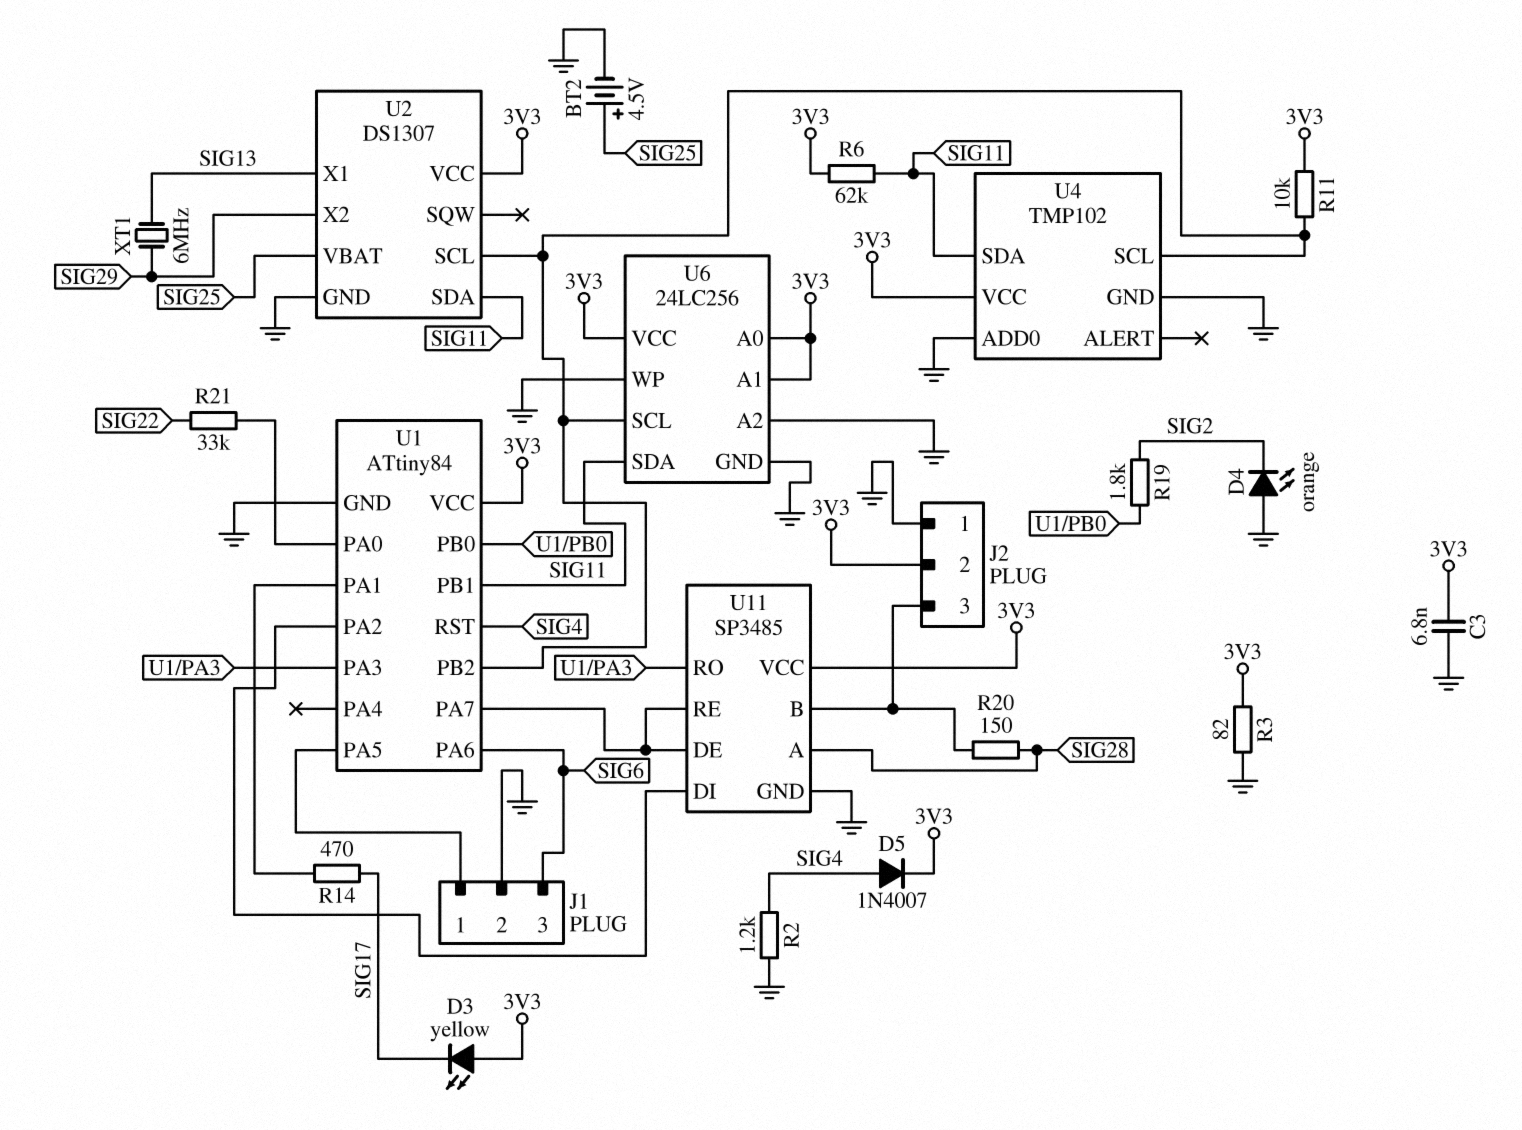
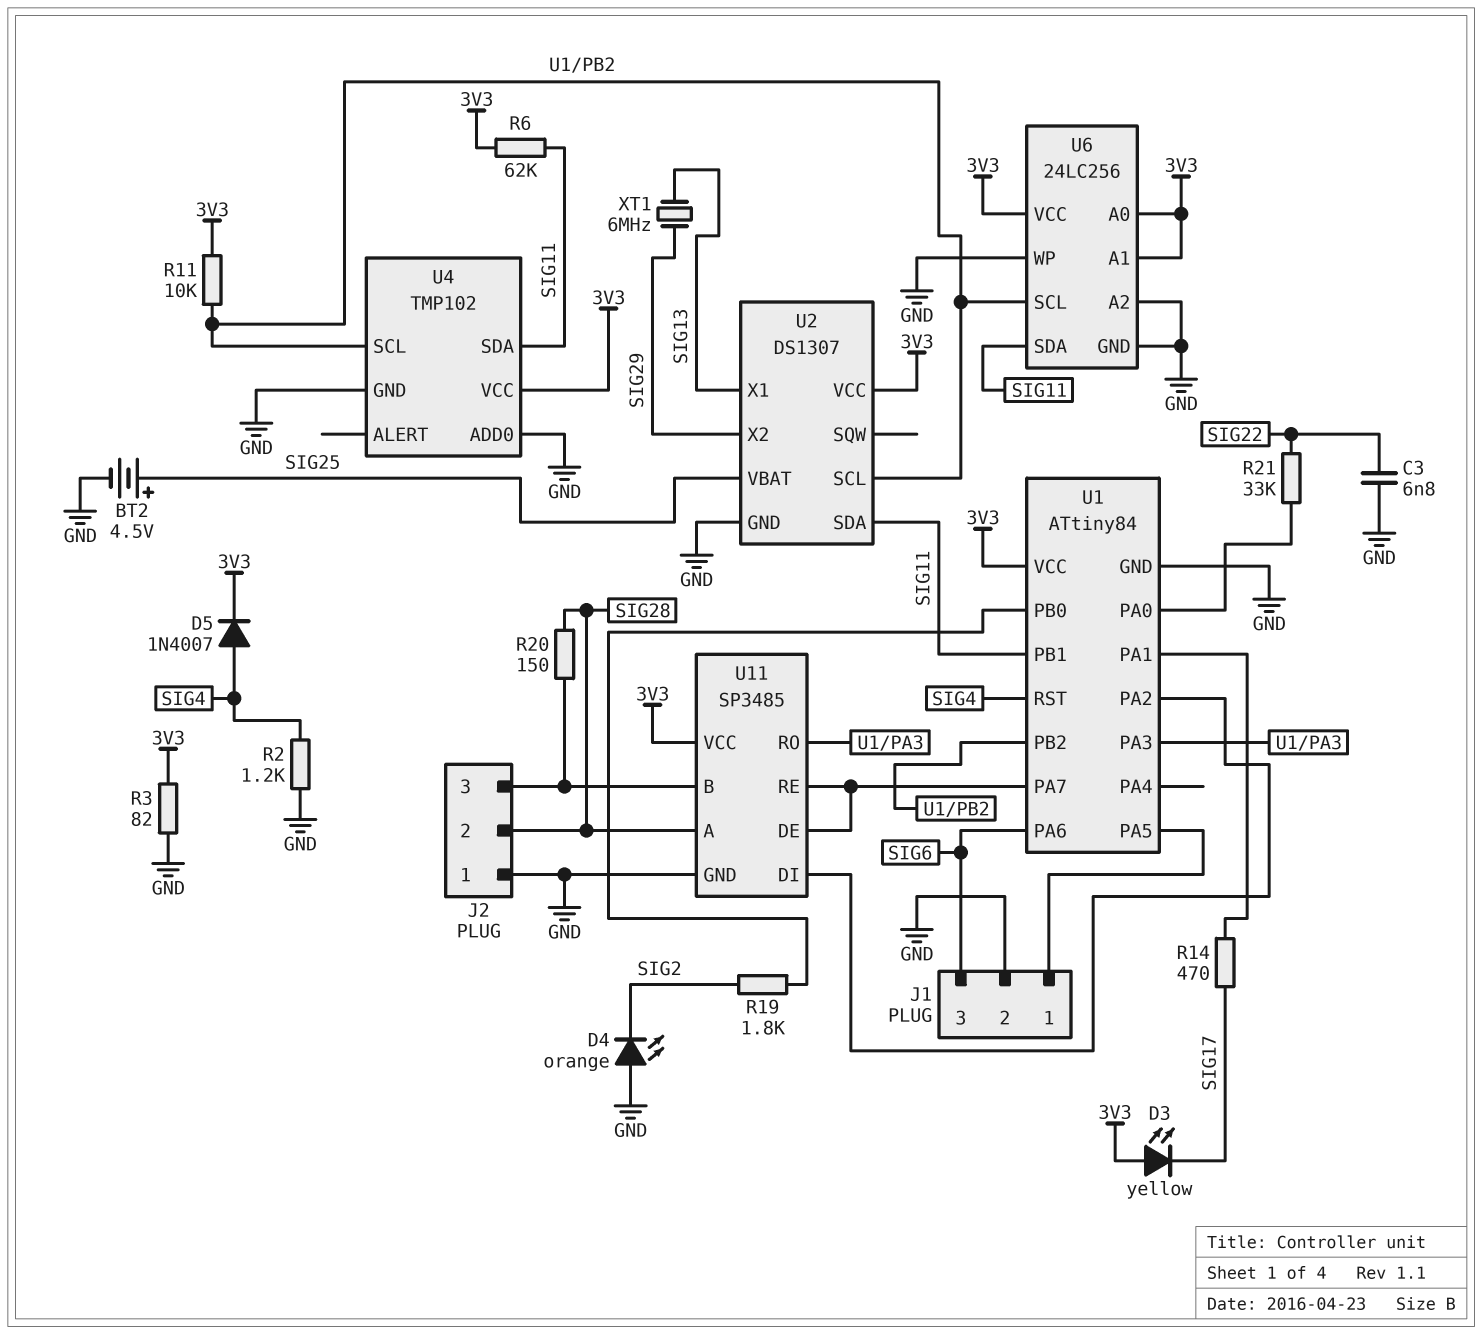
C3: 6.8nF (3V3, GND) -> 6.8nF (GND, SIG22)
J2 pin 2: 3V3 -> SIG28

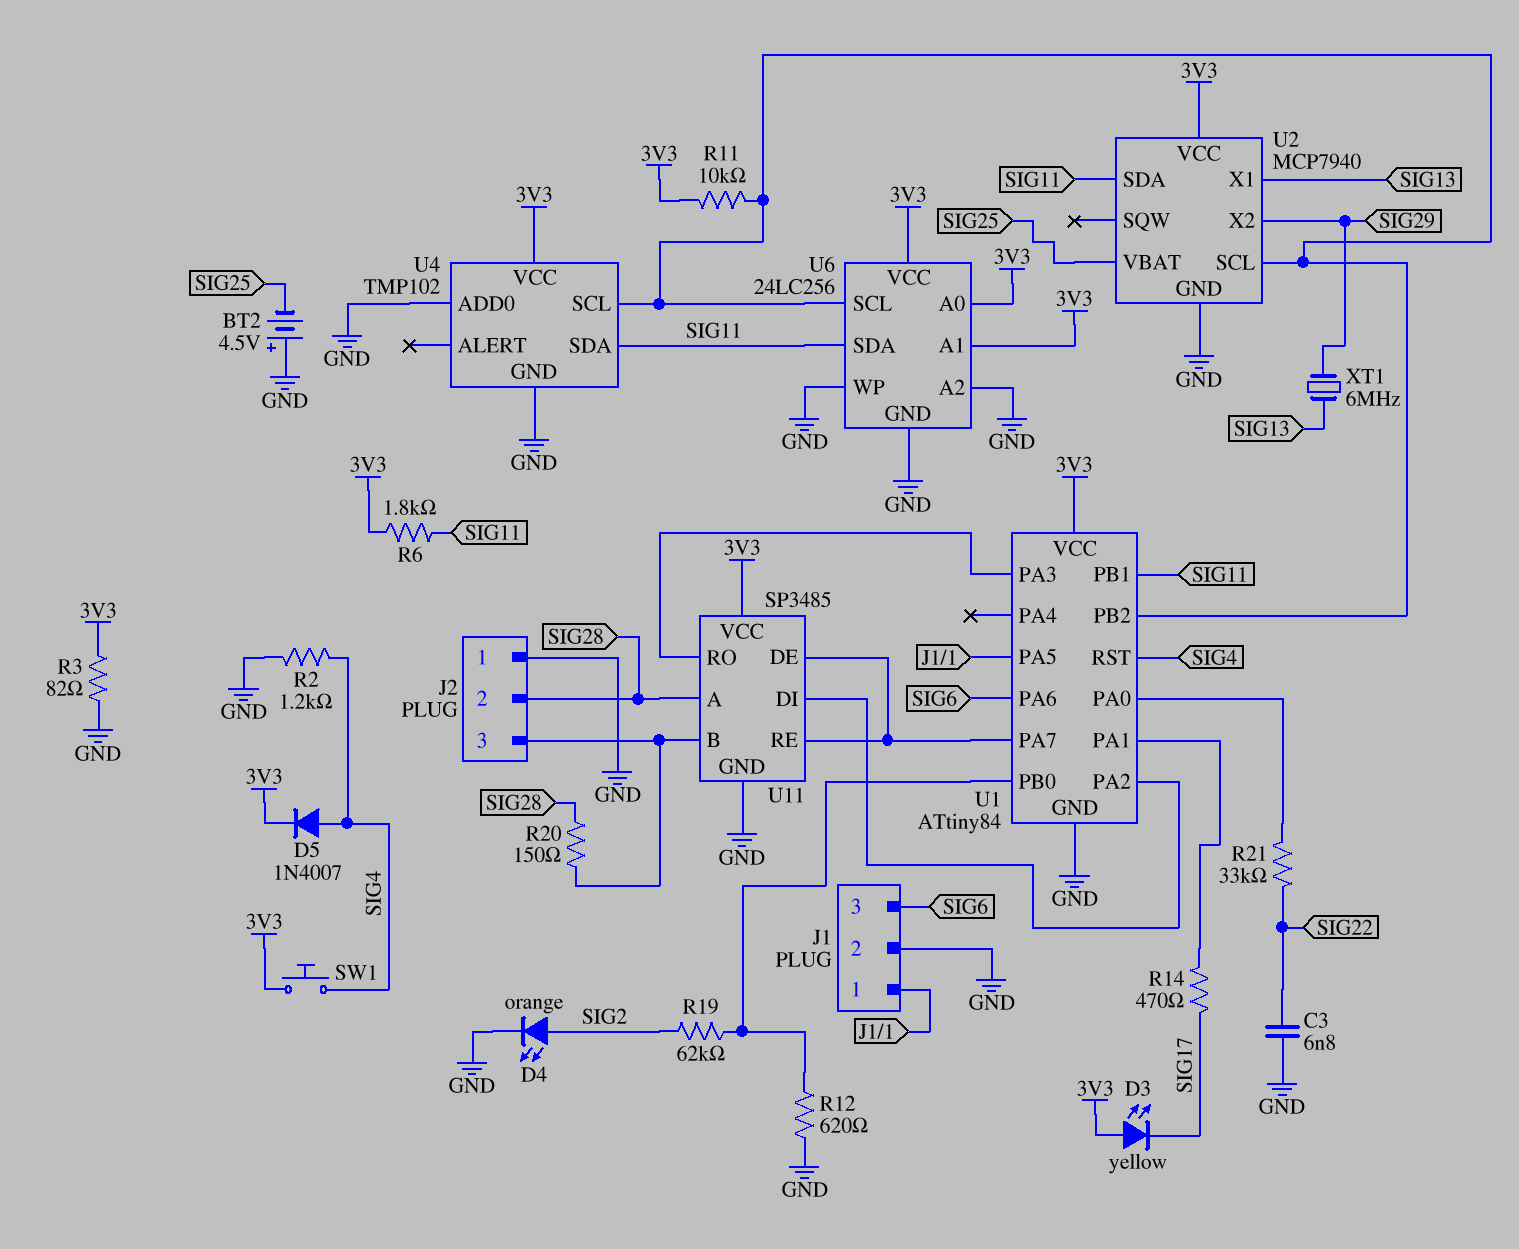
BT2: 4.5V (plus SIG25, minus GND) -> 4.5V (plus GND, minus SIG25)
D4: LED orange (A GND, K SIG2) -> LED orange (A SIG2, K GND)
R6: 62k (3V3, SIG11) -> 1.8k (3V3, SIG11)
R12: none -> 620 (GND, U1/PB0)
R19: 1.8k (SIG2, U1/PB0) -> 62k (SIG2, U1/PB0)
SW1: none -> button (3V3, SIG4)
U2: DS1307 -> MCP7940

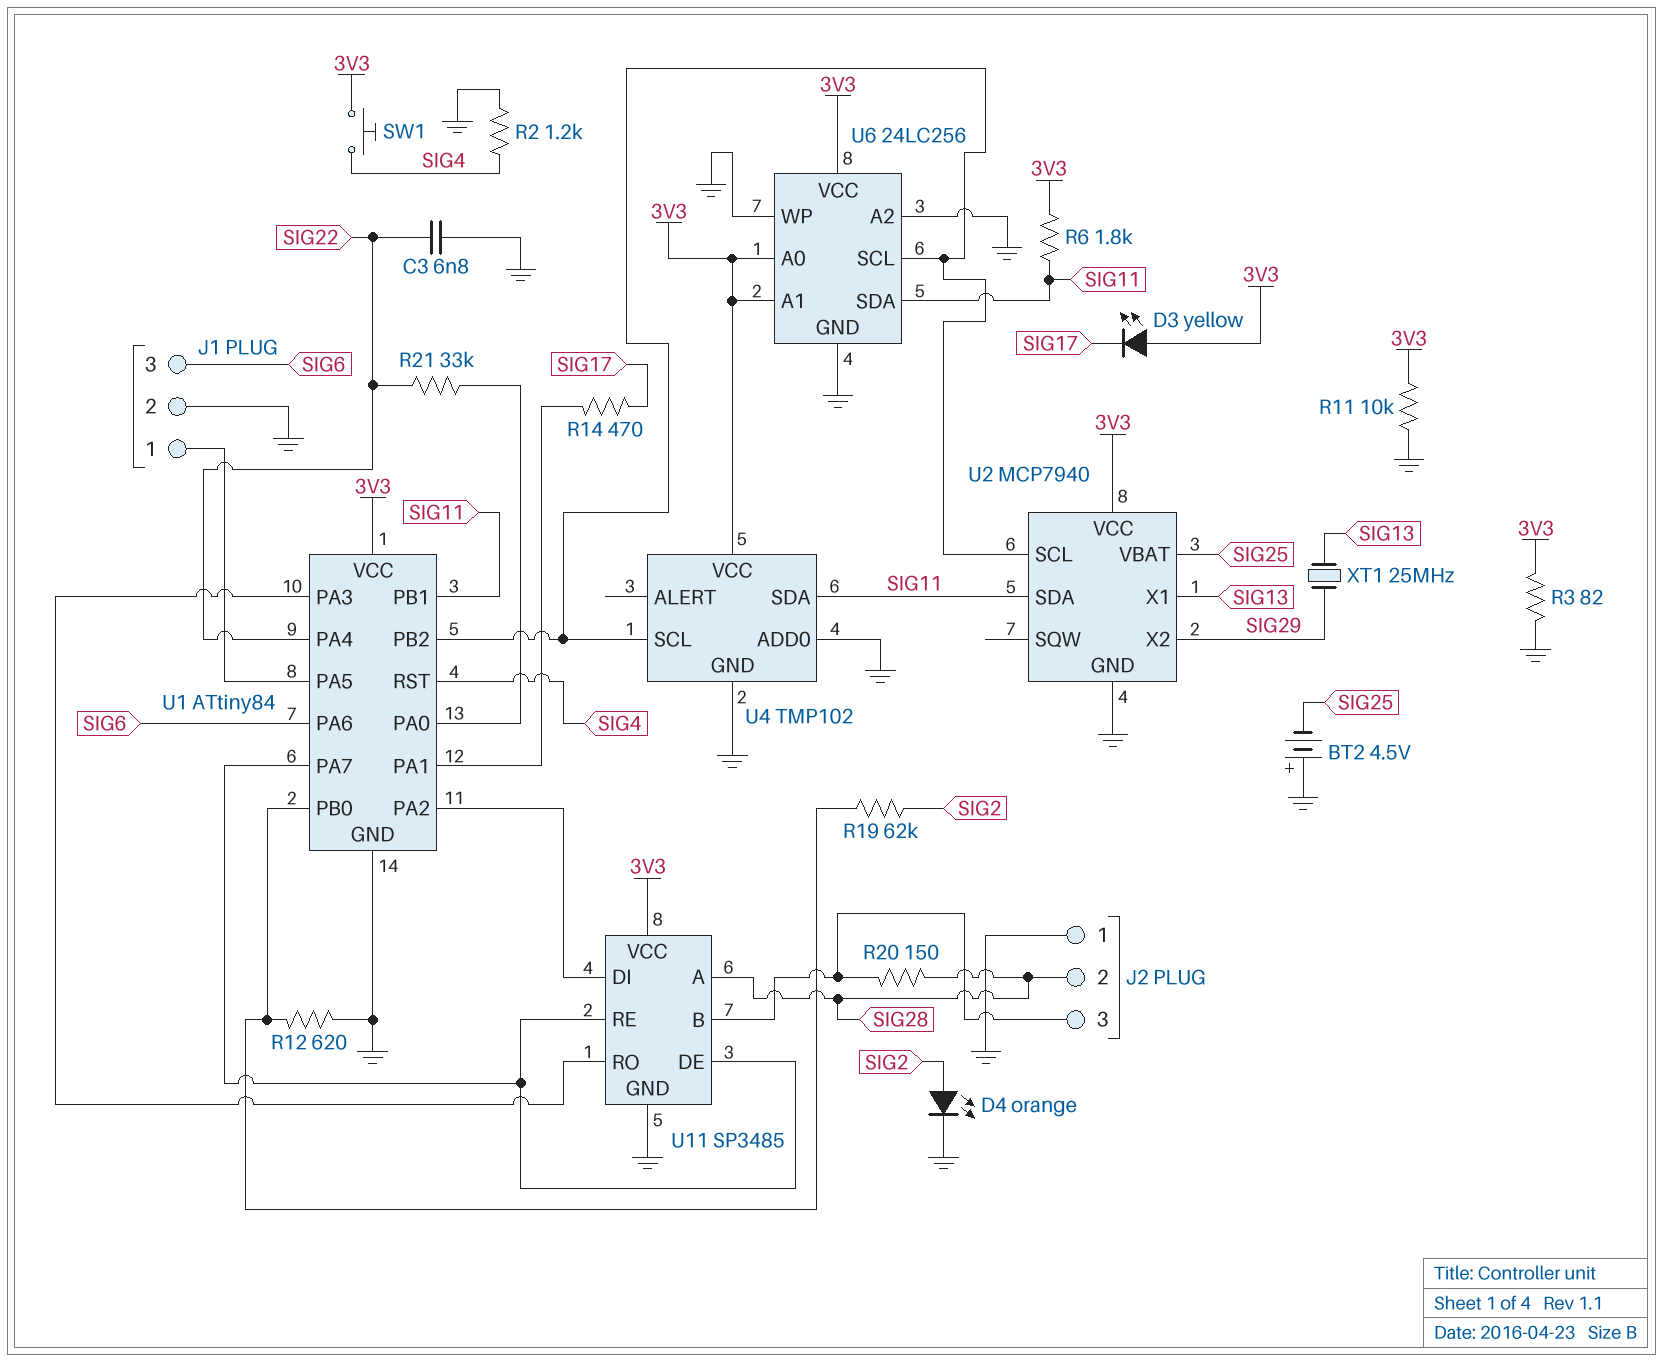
D5: diode 1N4007 (A SIG4, K 3V3) -> none
R11: 10k (3V3, U1/PB2) -> 10k (3V3, GND)
U1 pin PA4: none -> SIG22
XT1: 6MHz (SIG13, SIG29) -> 25MHz (SIG13, SIG29)

